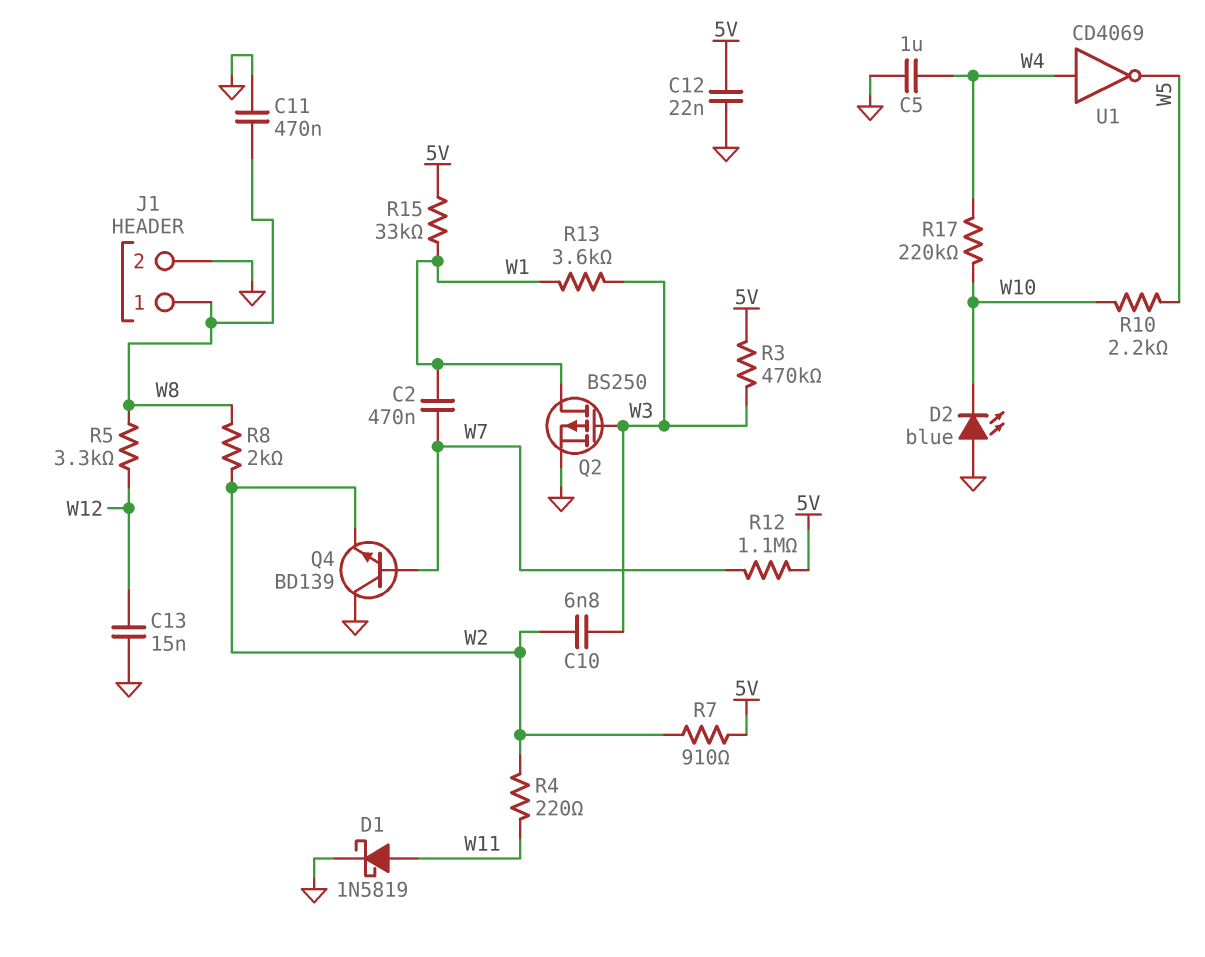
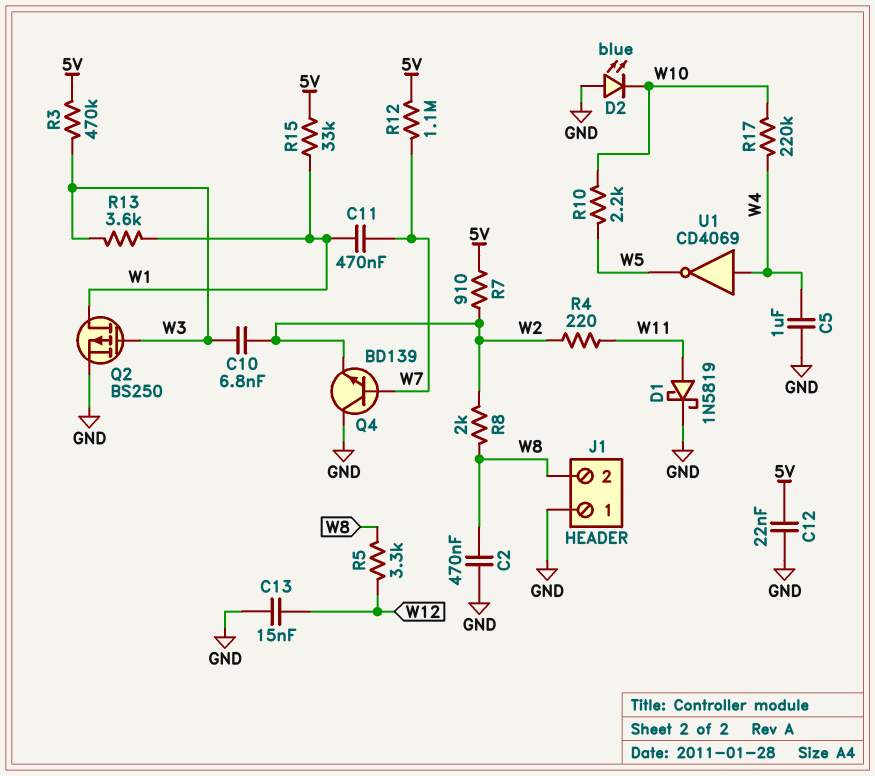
C2: 470nF (W1, W7) -> 470nF (GND, W8)
C11: 470nF (GND, W8) -> 470nF (W1, W7)
J1 pin 1: W8 -> GND
J1 pin 2: GND -> W8

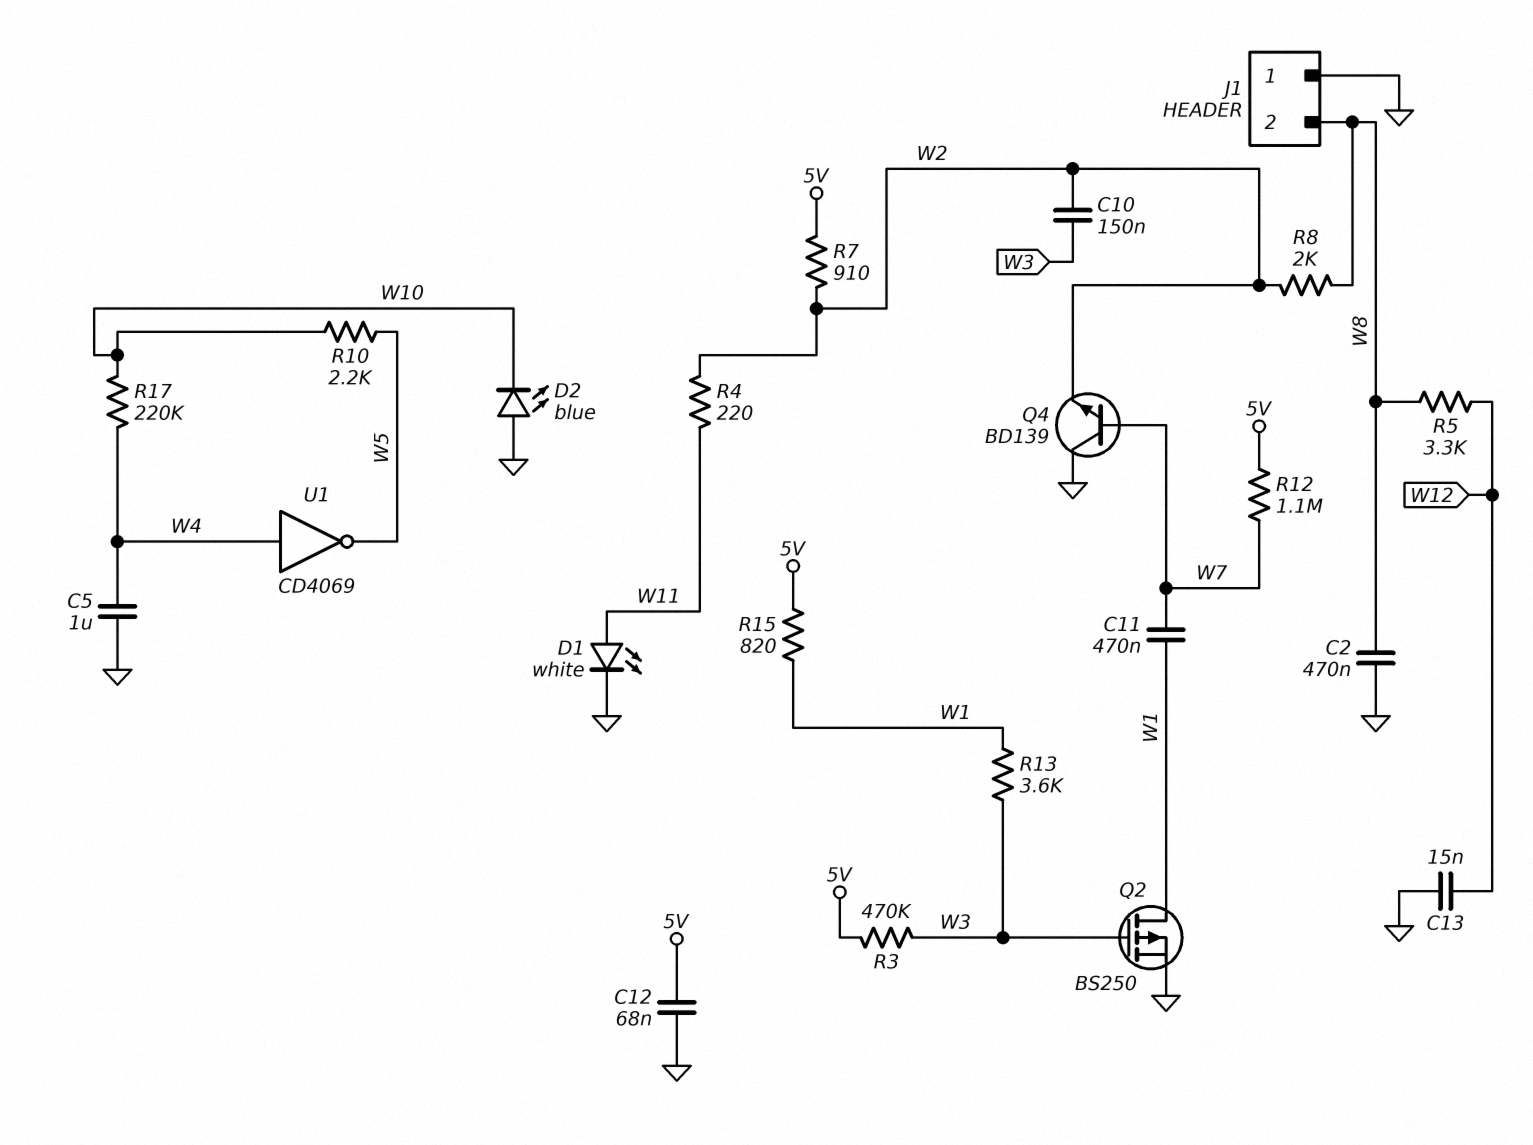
C10: 6.8nF (W2, W3) -> 150nF (W2, W3)
C12: 22nF (5V, GND) -> 68nF (5V, GND)
D1: schottky 1N5819 (A W11, K GND) -> LED white (A W11, K GND)
R15: 33k (5V, W1) -> 820 (5V, W1)

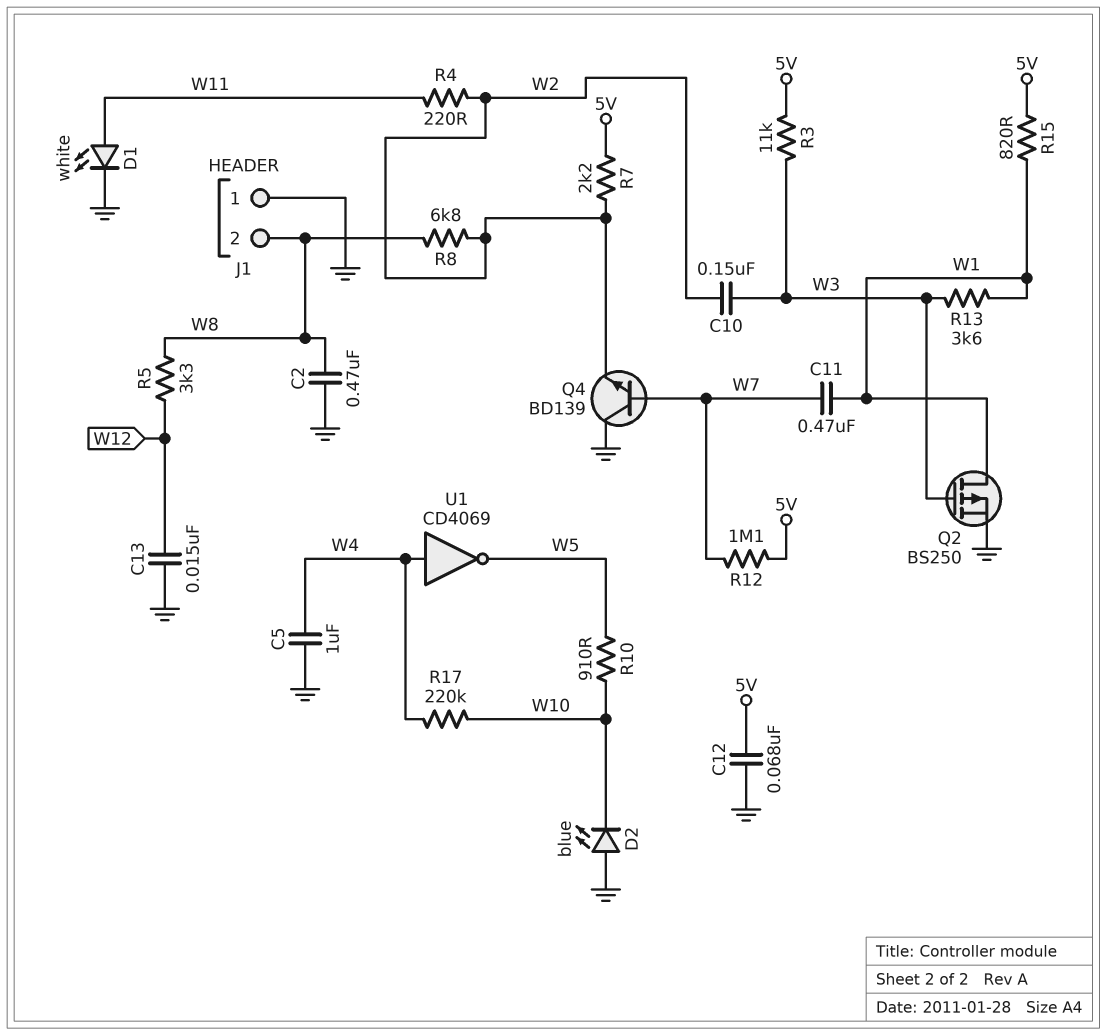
R3: 470k (5V, W3) -> 11k (5V, W3)
R7: 910 (5V, W2) -> 2.2k (5V, W2)
R8: 2k (W2, W8) -> 6.8k (W2, W8)
R10: 2.2k (W5, W10) -> 910 (W5, W10)

